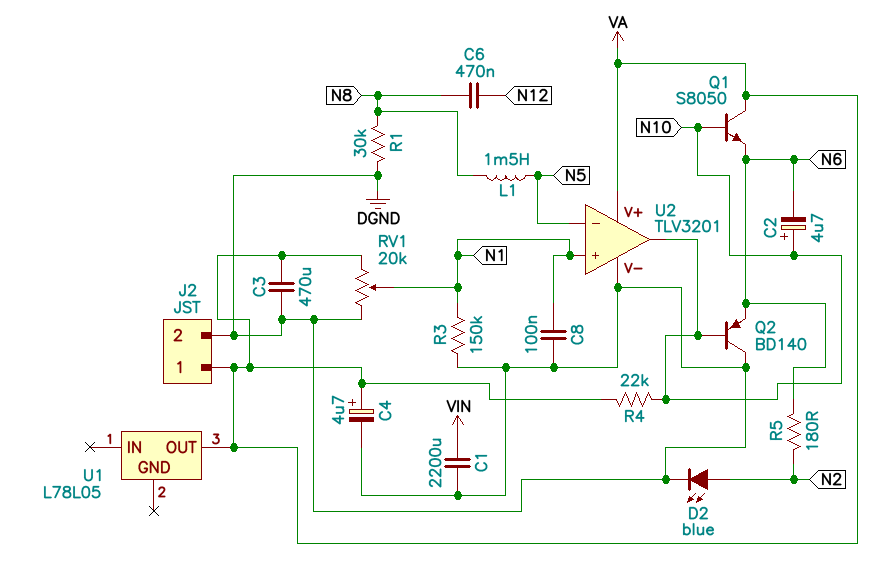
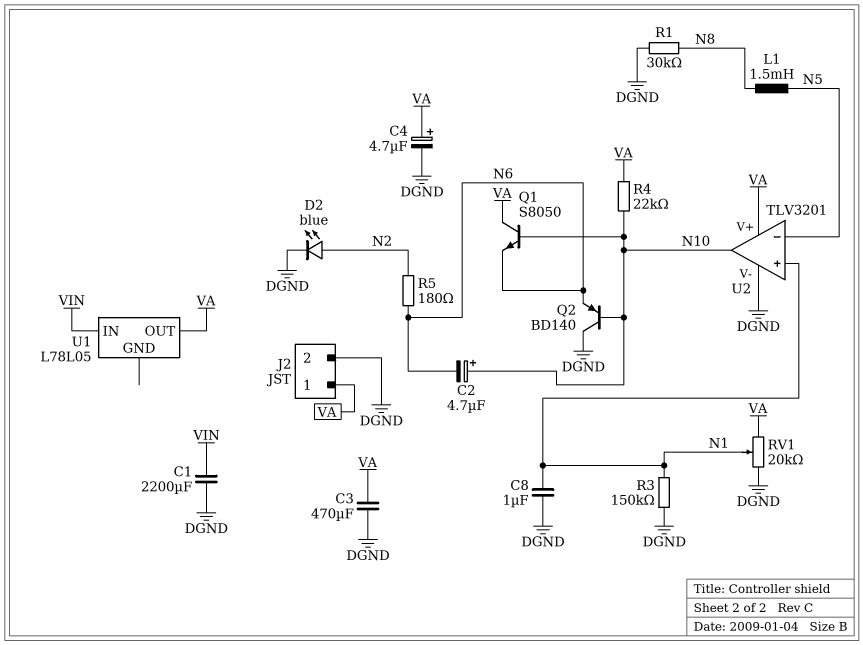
C6: 470nF (N8, N12) -> none
C8: 100nF (DGND, N1) -> 1uF (DGND, N1)
U1 pin IN: none -> VIN

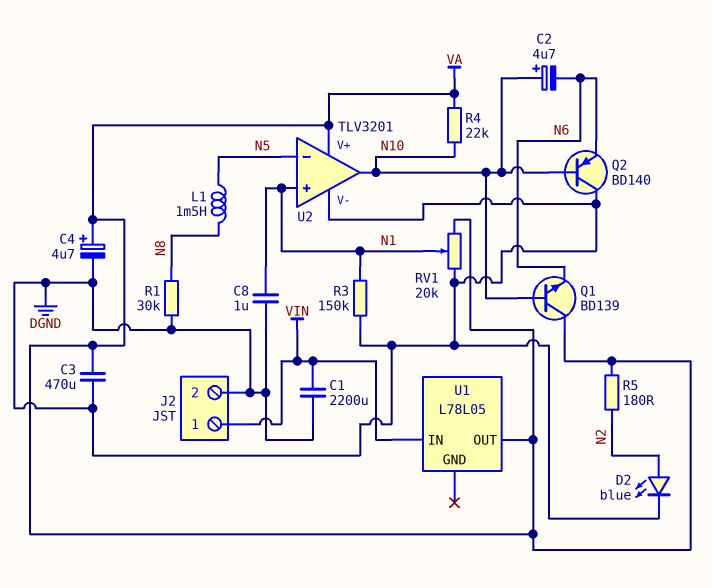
J2 pin 1: VA -> VIN
Q1: NPN S8050 (B N10, C VA, E N6) -> NPN BD139 (B N10, C VA, E N6)
R5: 180 (N2, N6) -> 180 (N2, VA)

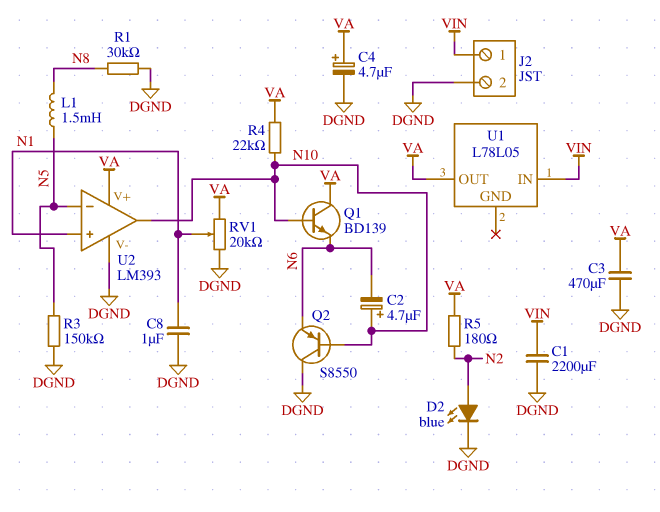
Q2: PNP BD140 (B N10, C DGND, E N6) -> PNP S8550 (B N10, C DGND, E N6)
R3: 150k (DGND, N1) -> 150k (DGND, N5)
U2: TLV3201 -> LM393

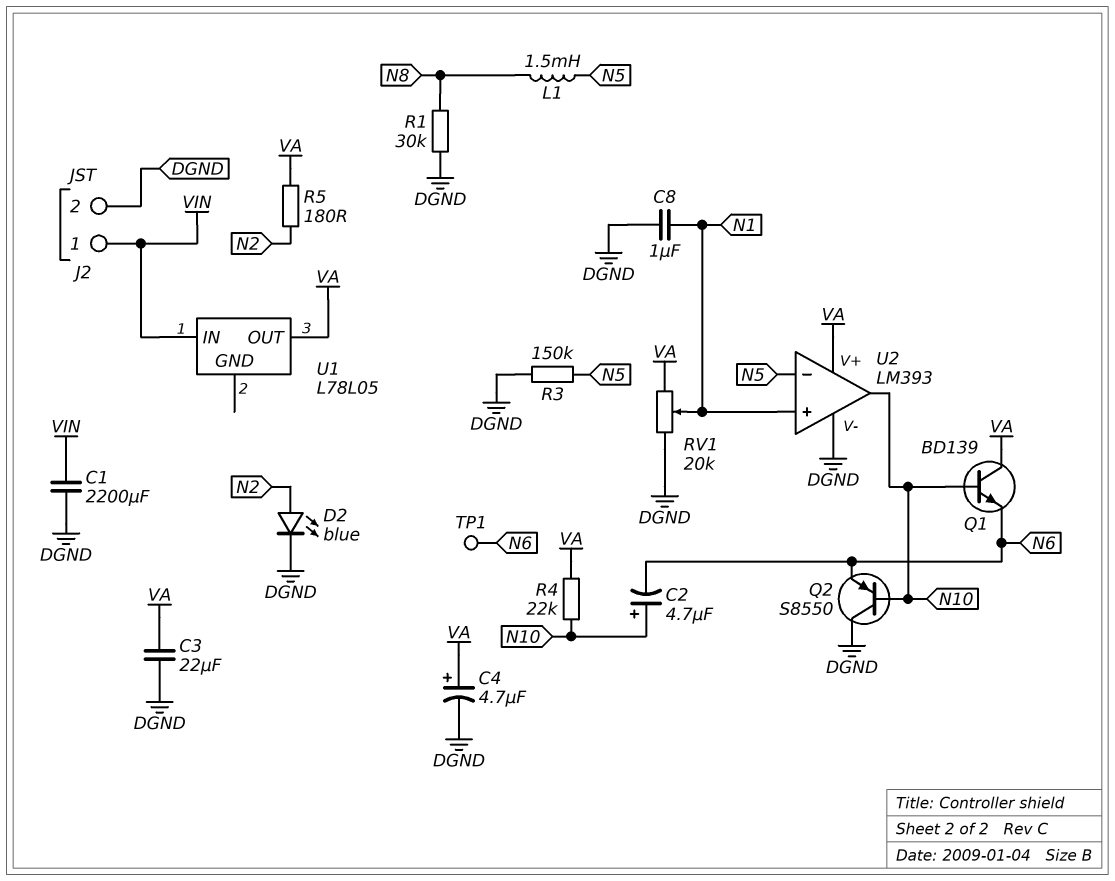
C3: 470uF (DGND, VA) -> 22uF (DGND, VA)
TP1: none -> test point (N6)

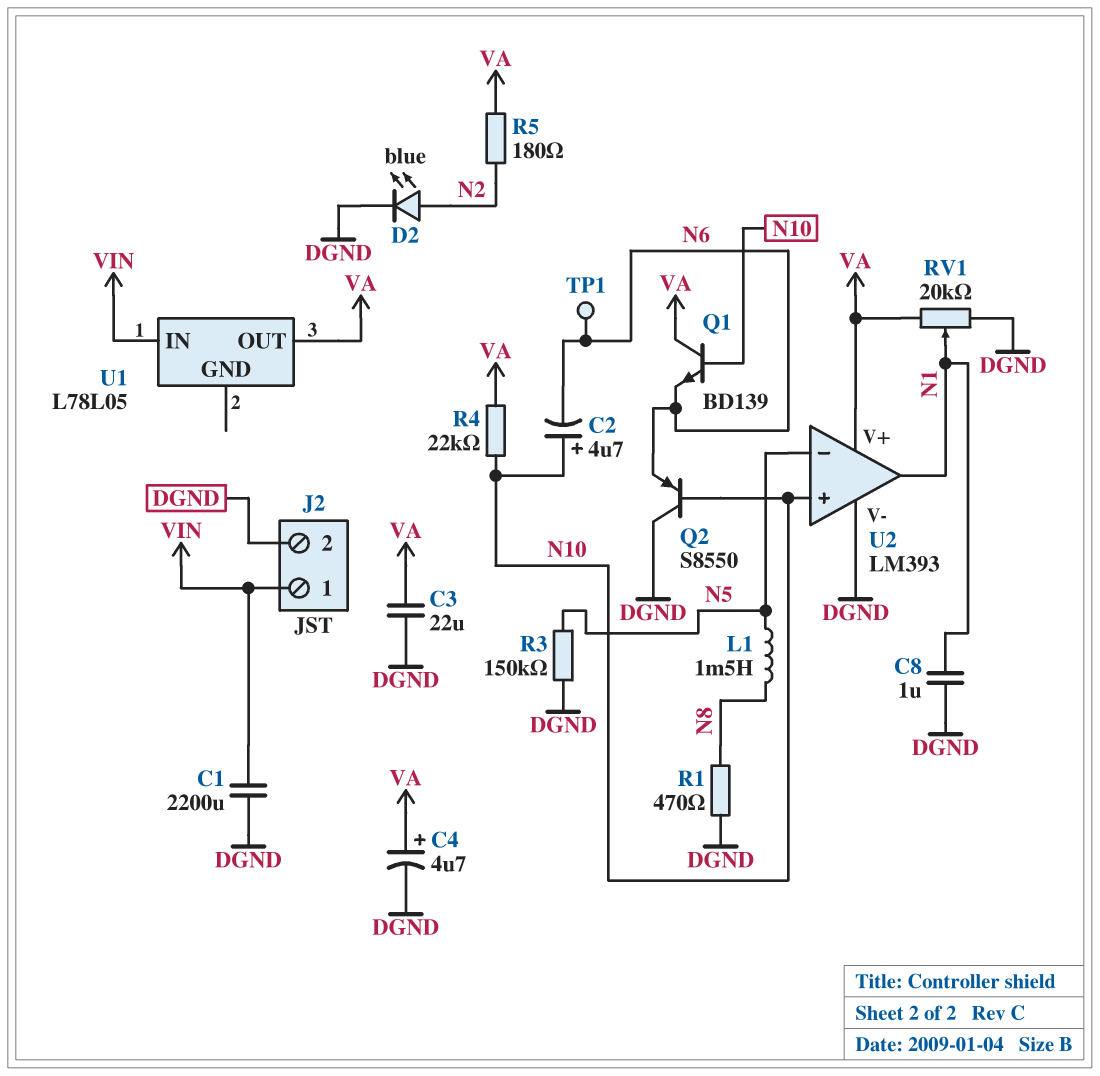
R1: 30k (DGND, N8) -> 470 (DGND, N8)
U2 pin in+: N1 -> N10
U2 pin out: N10 -> N1

